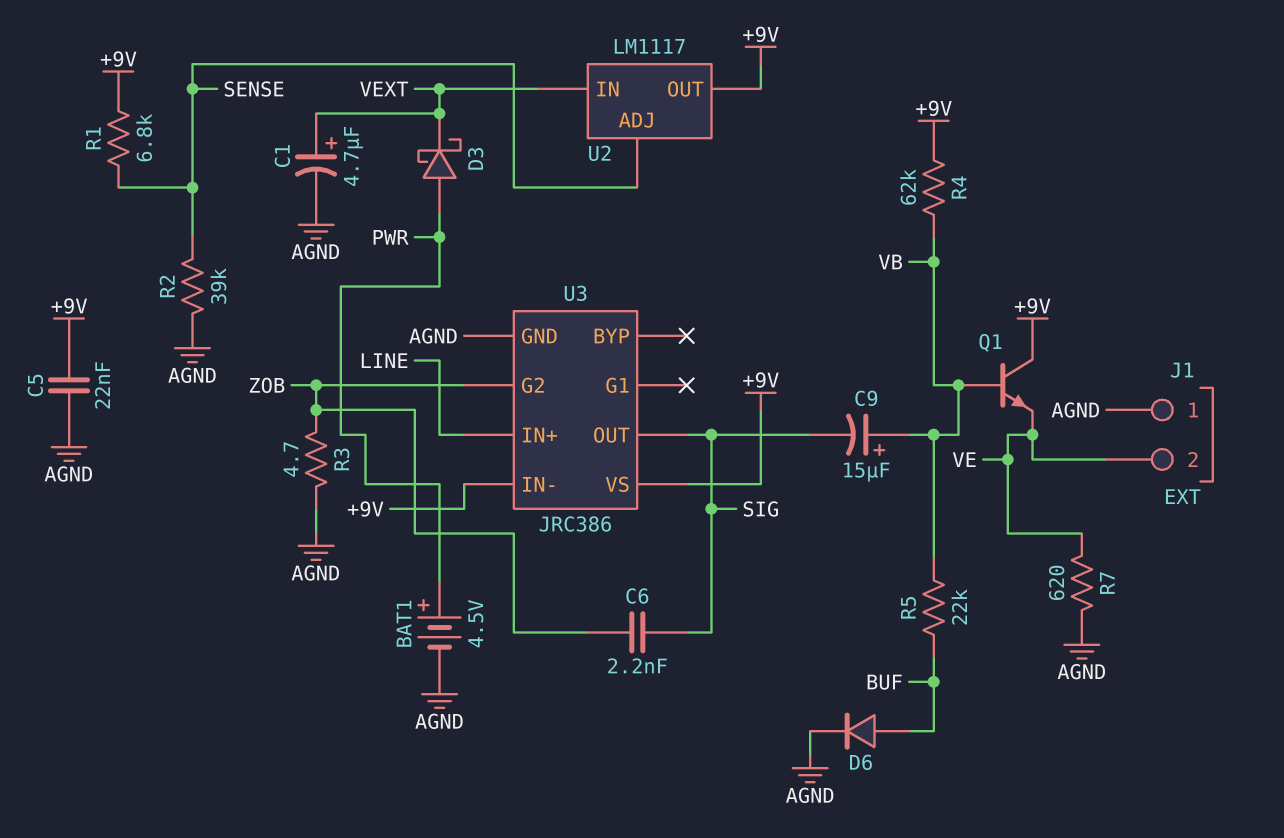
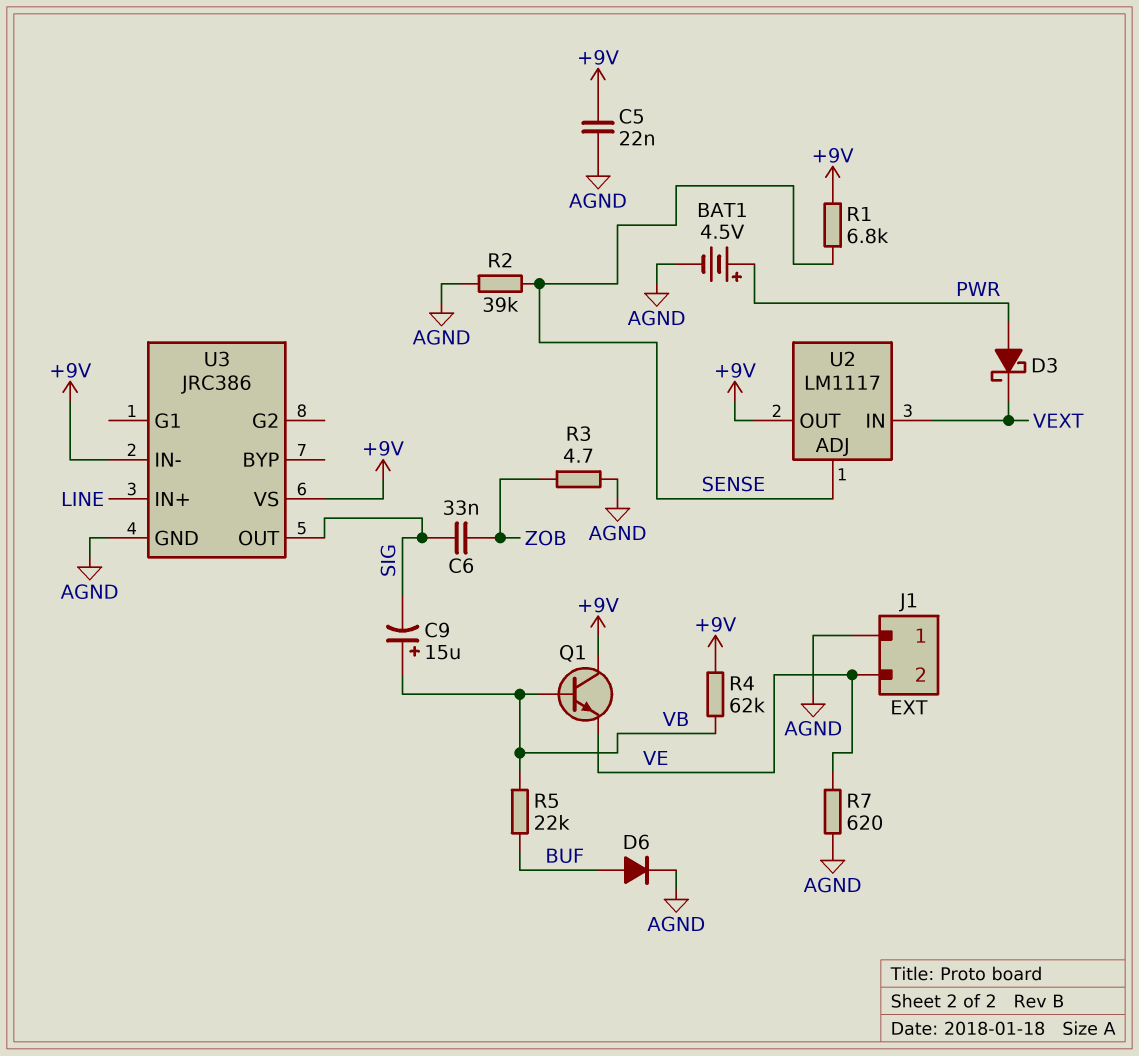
C1: 4.7uF (plus VEXT, minus AGND) -> none
C6: 2.2nF (SIG, ZOB) -> 33nF (SIG, ZOB)
U3 pin G2: ZOB -> none

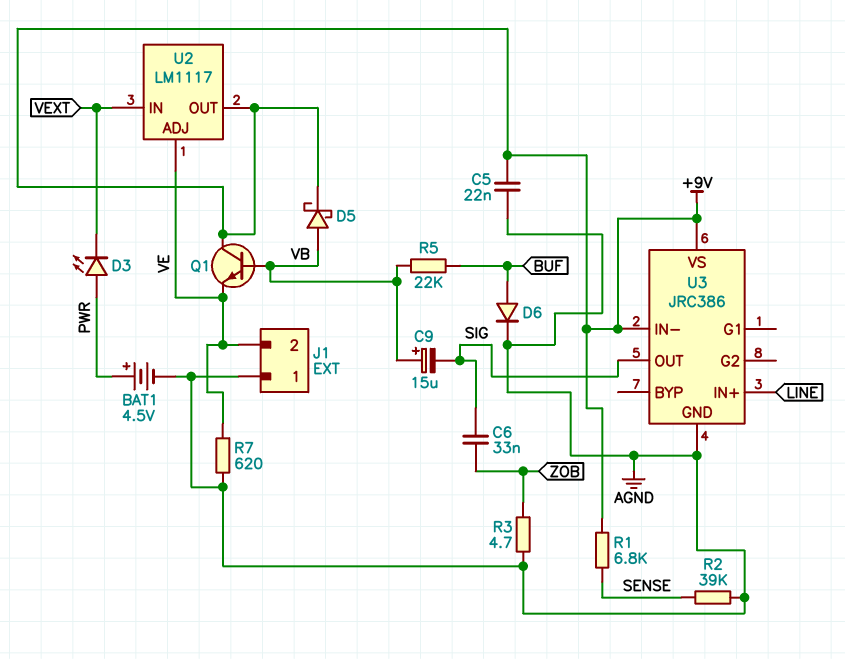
D3: schottky (A PWR, K VEXT) -> LED (A PWR, K VEXT)
D5: none -> schottky (A VB, K +9V)
R4: 62k (+9V, VB) -> none
U2 pin ADJ: SENSE -> VE

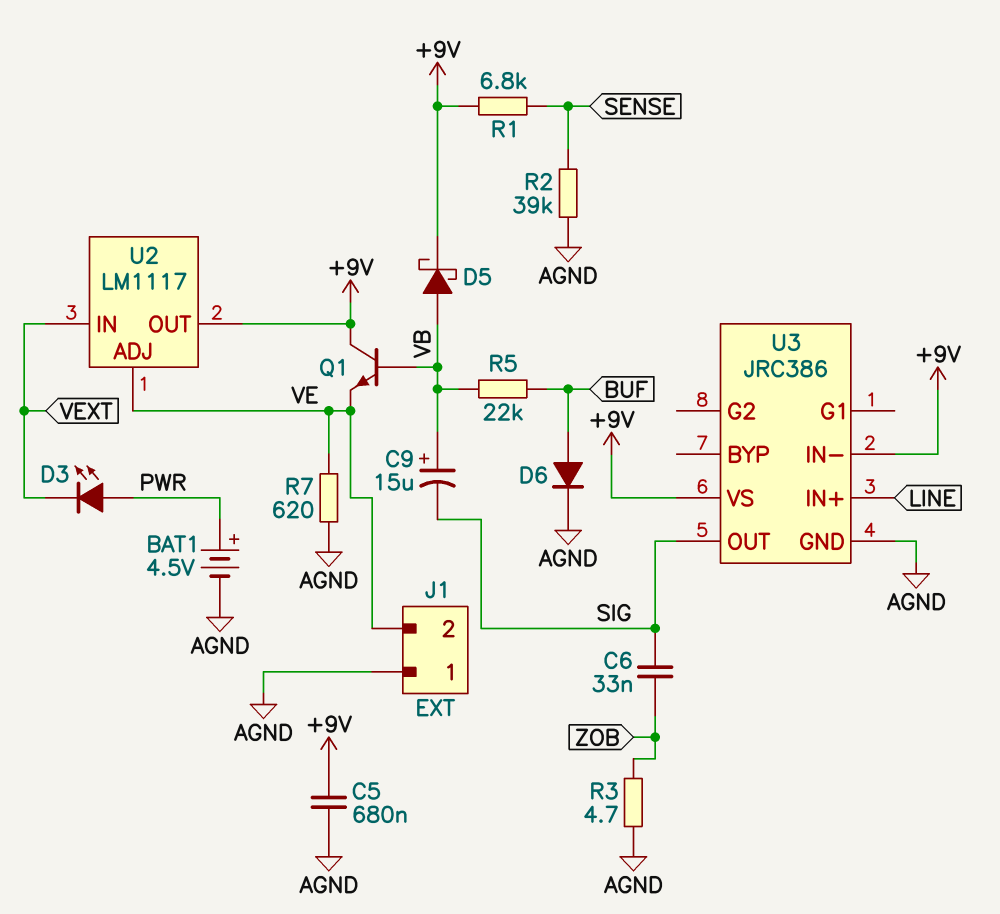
C5: 22nF (+9V, AGND) -> 680nF (+9V, AGND)

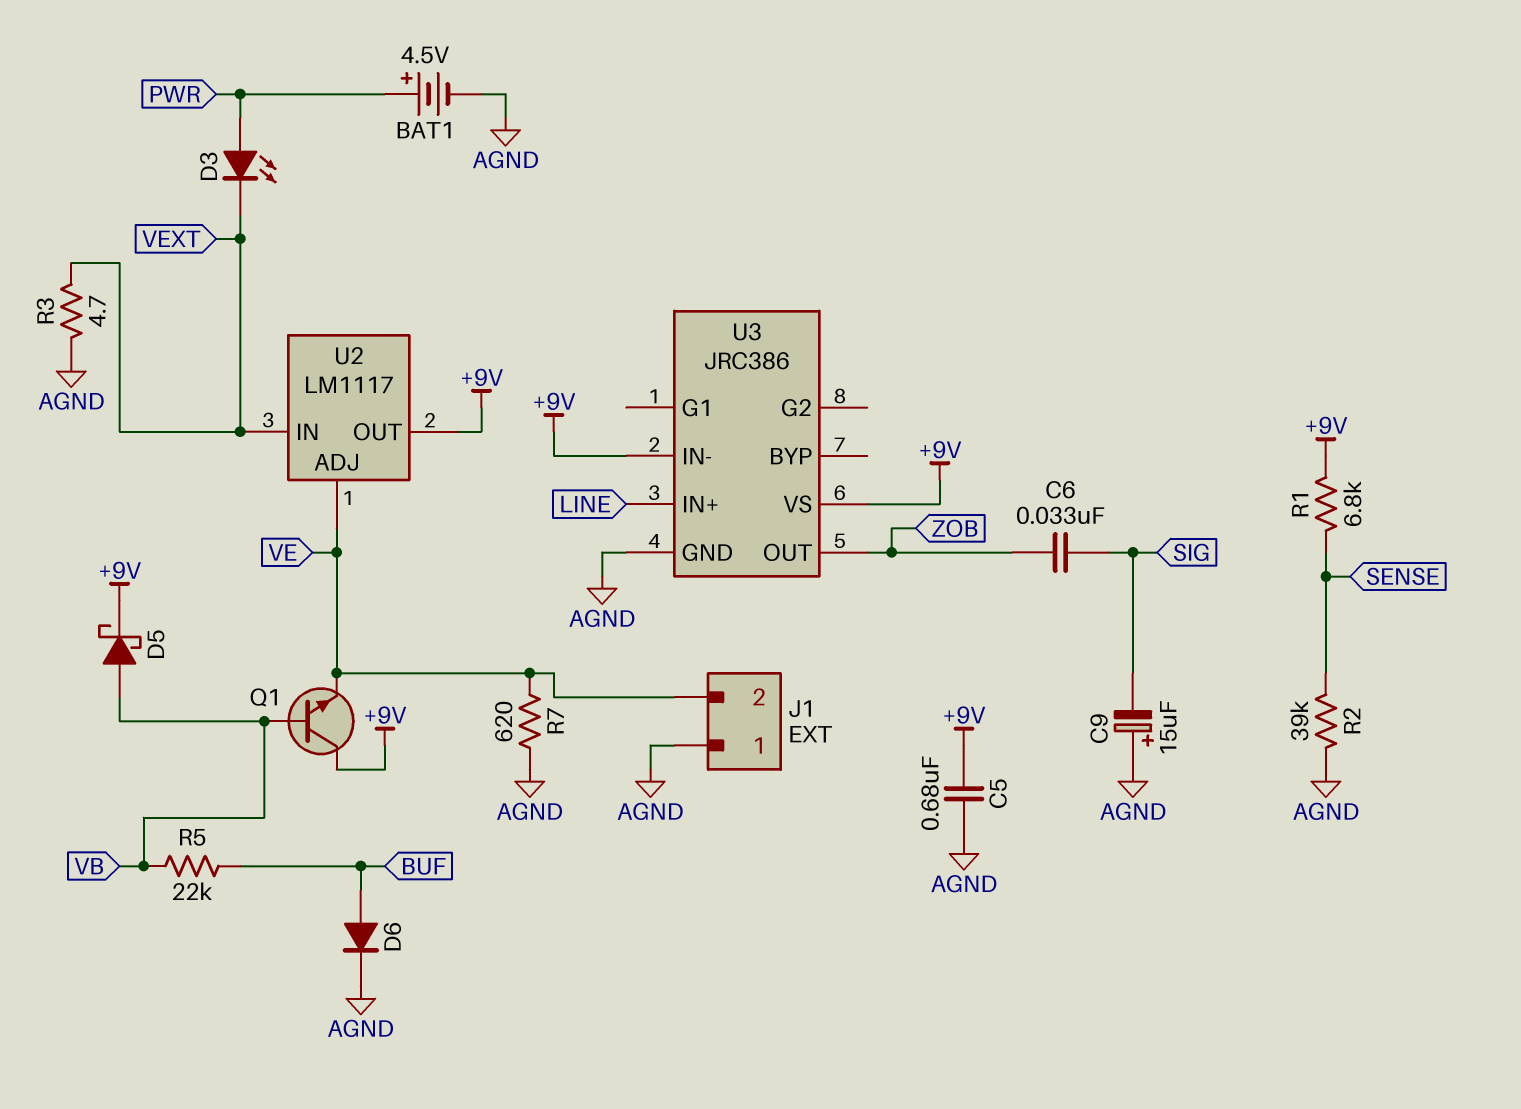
C9: 15uF (plus VB, minus SIG) -> 15uF (plus AGND, minus SIG)
R3: 4.7 (AGND, ZOB) -> 4.7 (AGND, VEXT)
U3 pin OUT: SIG -> ZOB

